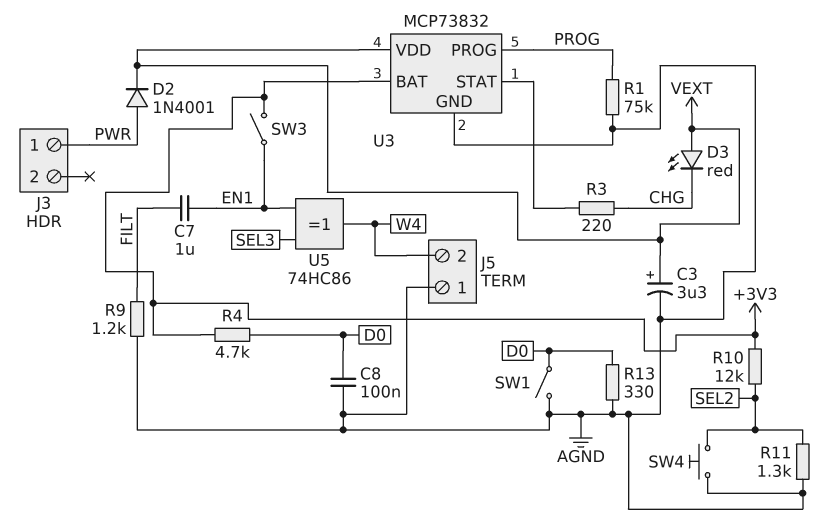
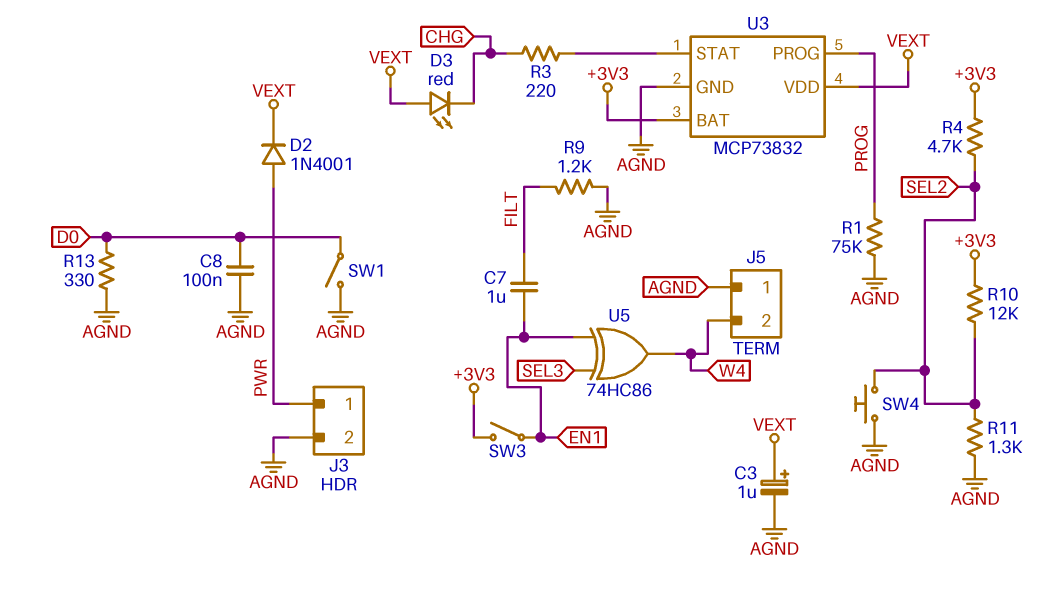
C3: 3.3uF (plus VEXT, minus AGND) -> 1uF (plus VEXT, minus AGND)
J3 pin 2: none -> AGND
R4: 4.7k (+3V3, D0) -> 4.7k (+3V3, SEL2)

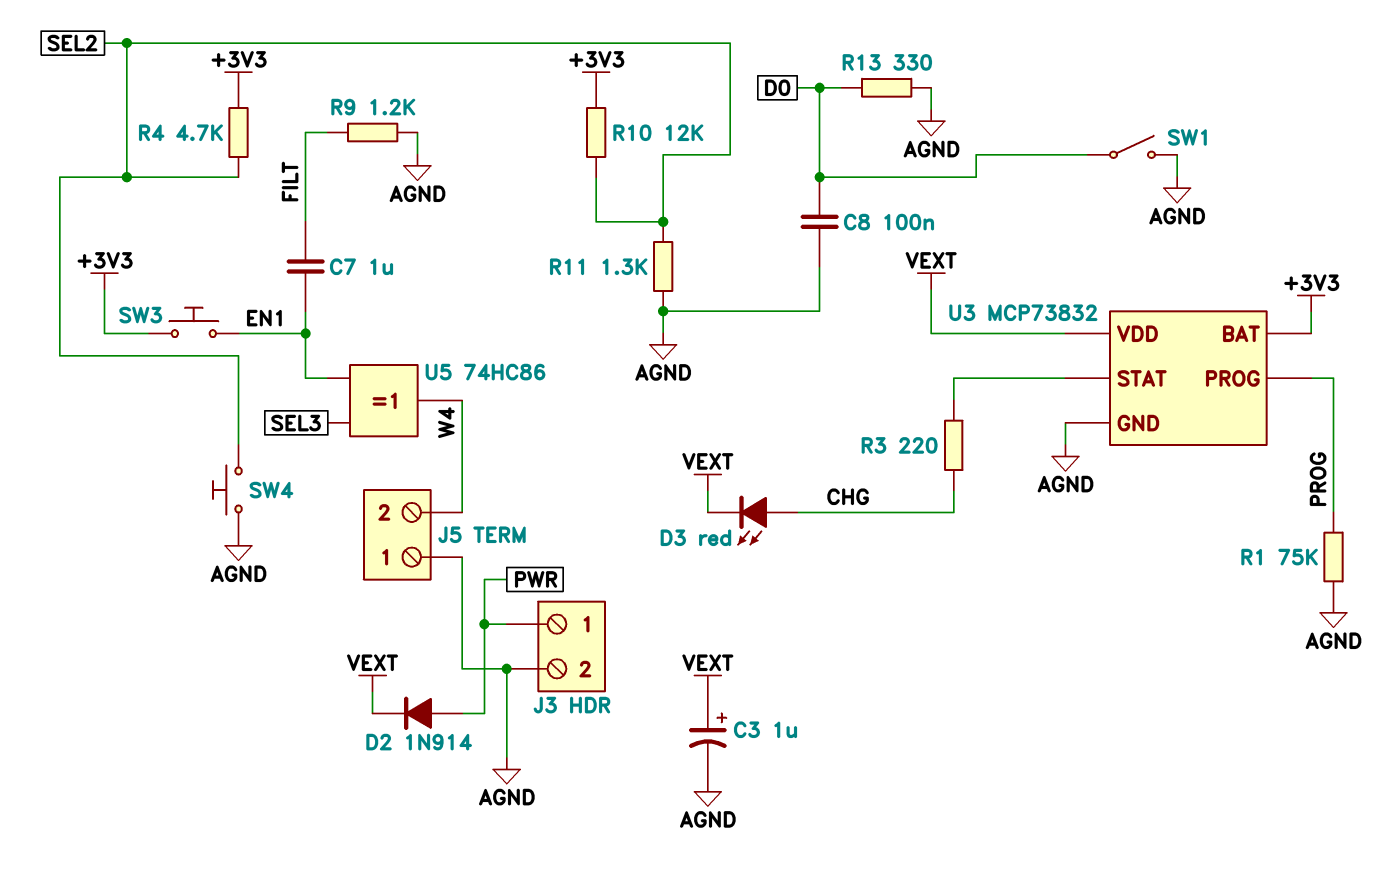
D2: diode 1N4001 (A PWR, K VEXT) -> diode 1N914 (A PWR, K VEXT)
D3: LED red (A VEXT, K CHG) -> LED red (A CHG, K VEXT)
SW3: switch (+3V3, EN1) -> button (+3V3, EN1)

